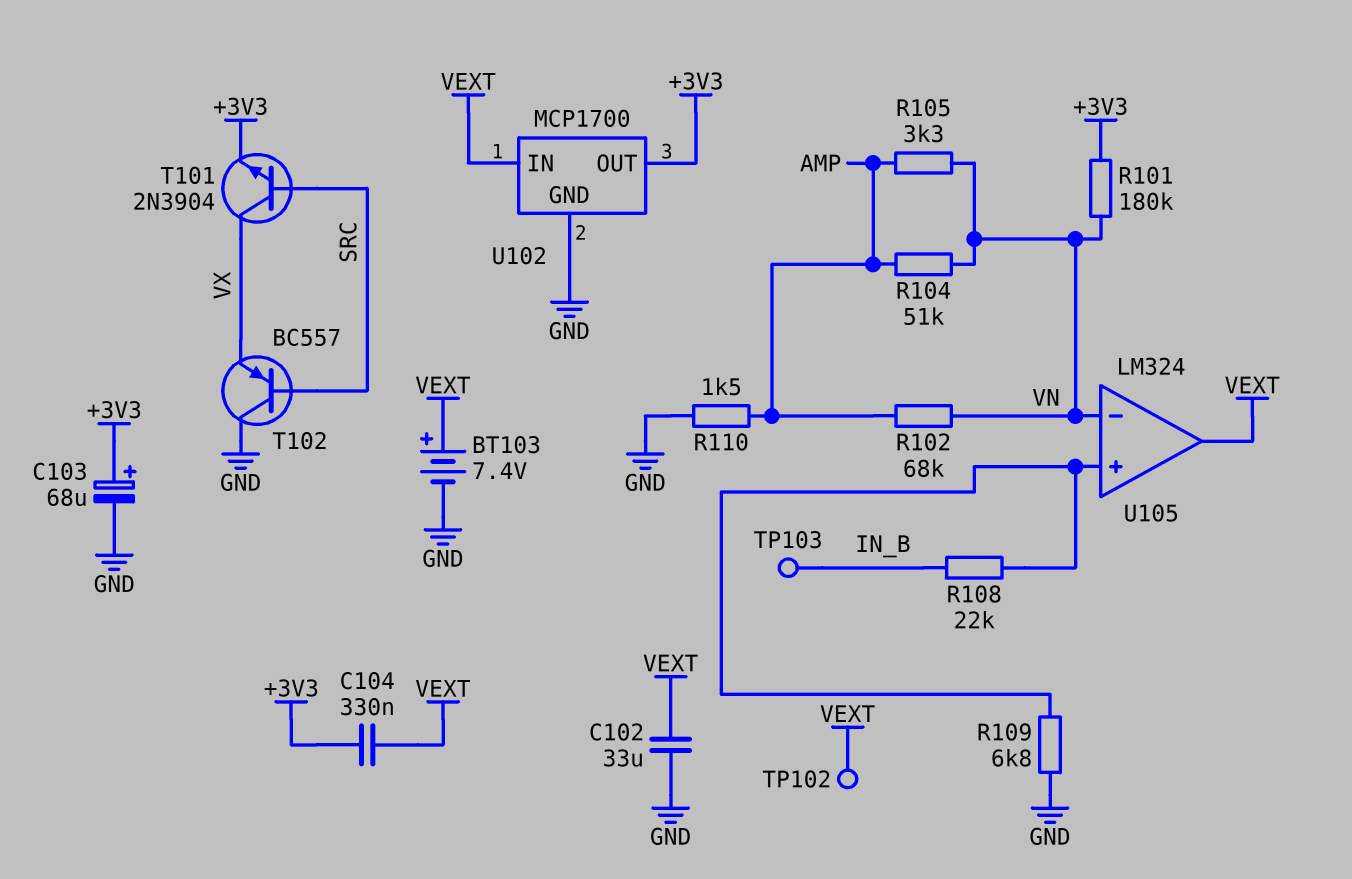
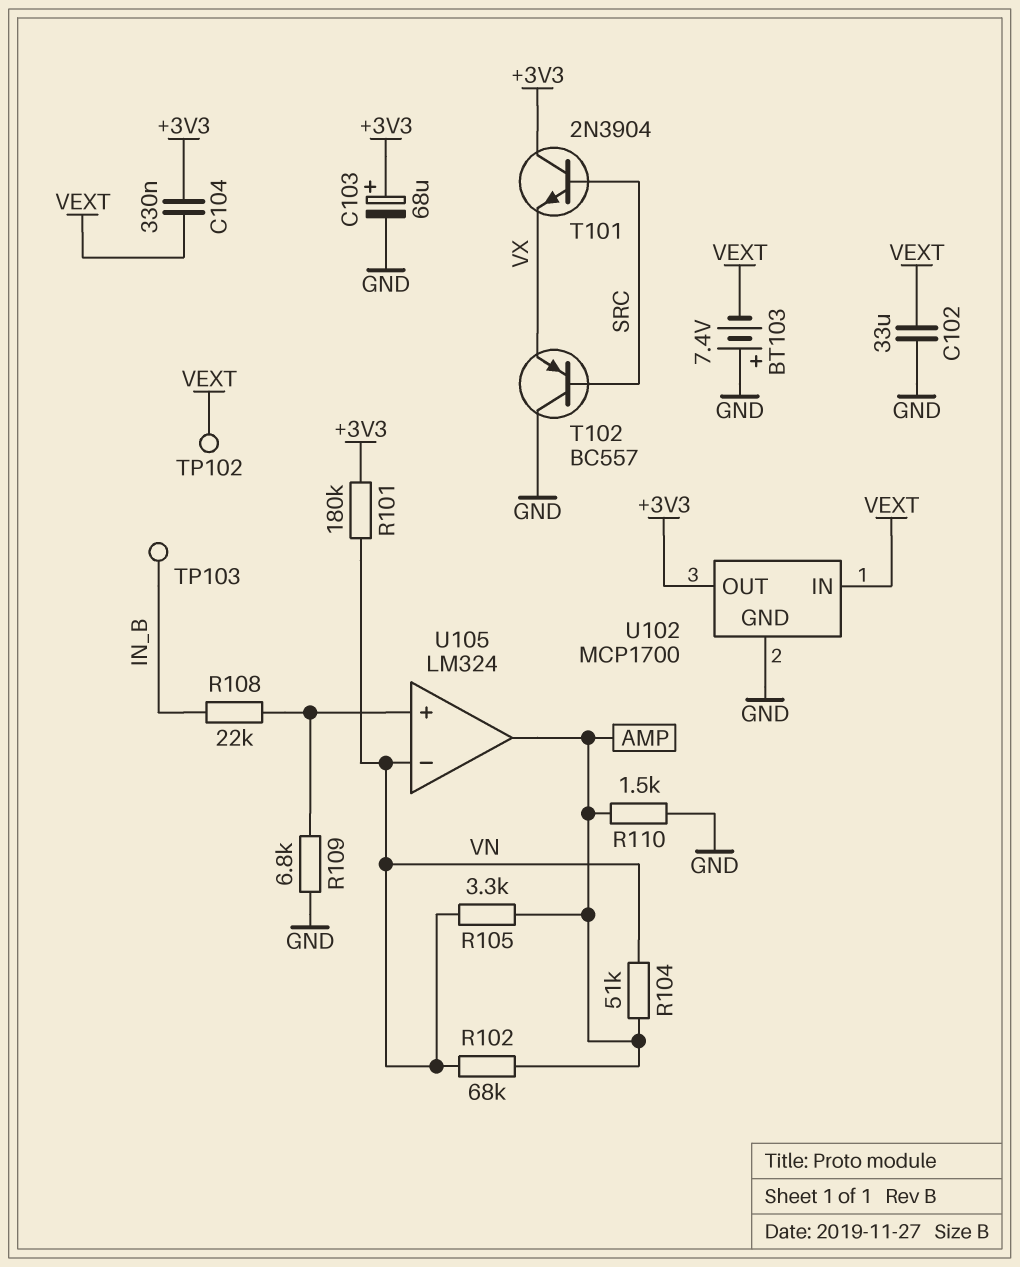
BT103: 7.4V (plus VEXT, minus GND) -> 7.4V (plus GND, minus VEXT)
T101: NPN 2N3904 (B SRC, C VX, E +3V3) -> NPN 2N3904 (B SRC, C +3V3, E VX)
U105 pin out: VEXT -> AMP

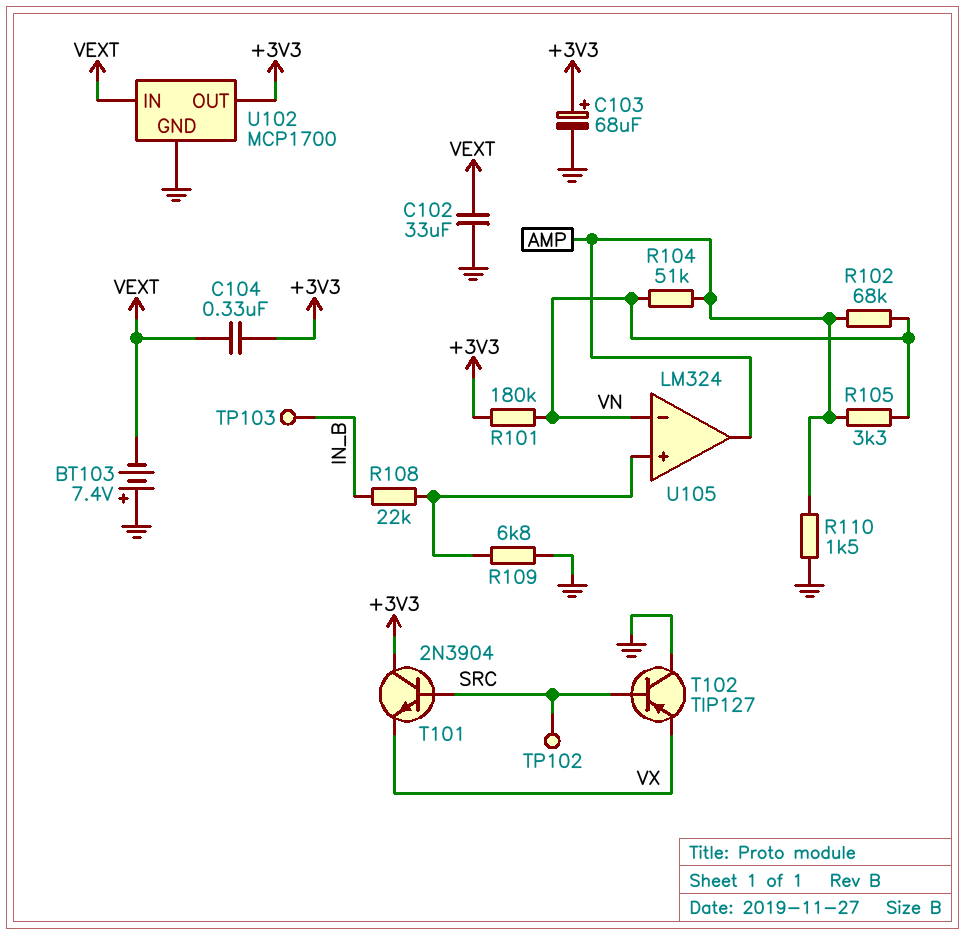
T102: PNP BC557 (B SRC, C GND, E VX) -> PNP TIP127 (B SRC, C GND, E VX)
TP102: test point (VEXT) -> test point (SRC)

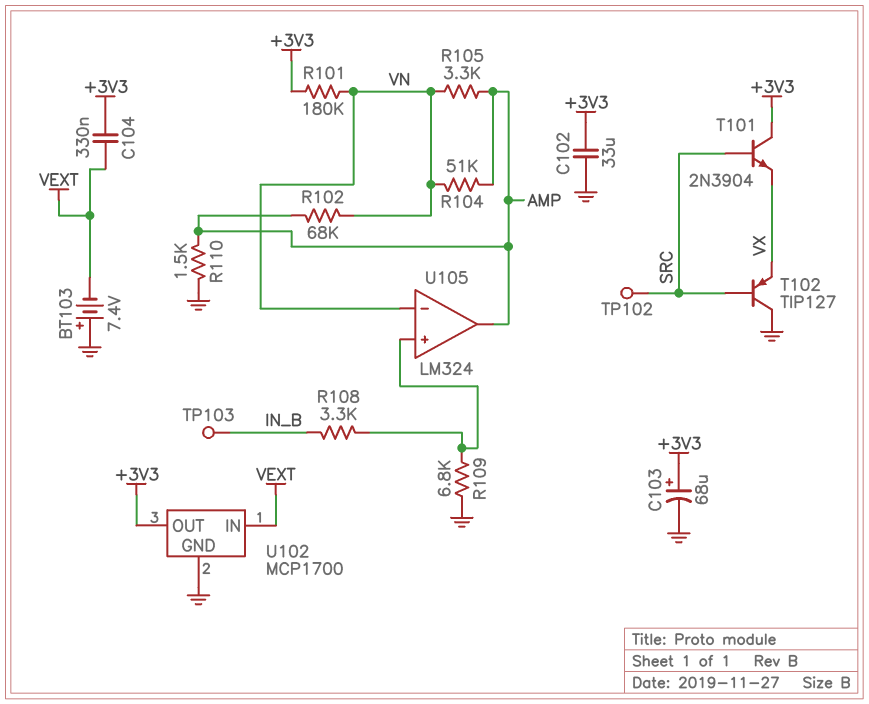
C102: 33uF (GND, VEXT) -> 33uF (+3V3, GND)
R108: 22k (IN_B, U105/in+) -> 3.3k (IN_B, U105/in+)

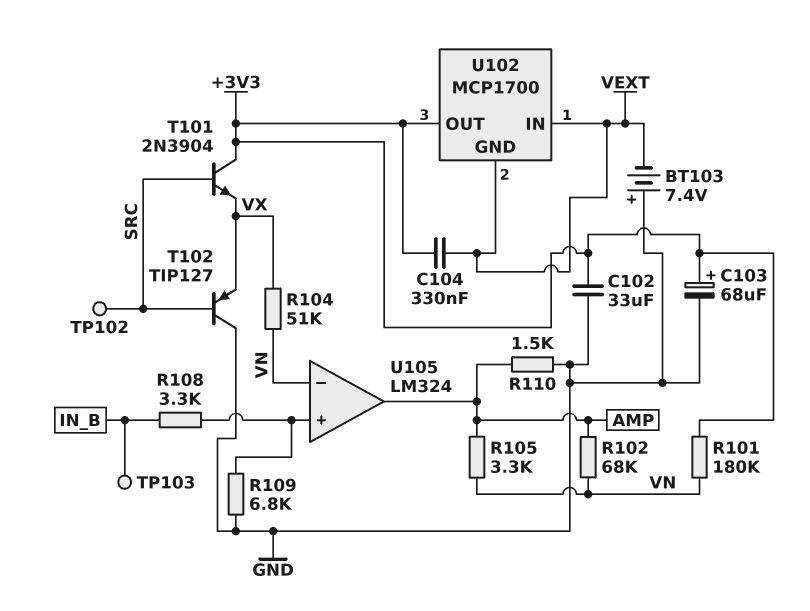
R104: 51k (AMP, VN) -> 51k (VN, VX)
U102 pin GND: GND -> VEXT

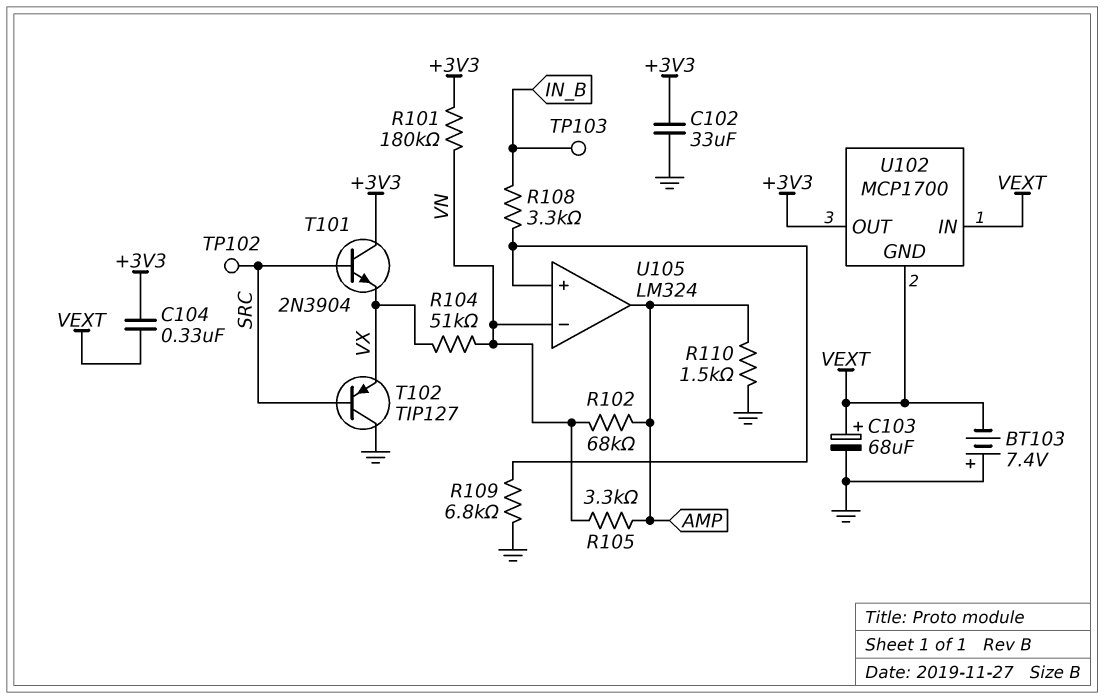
C103: 68uF (plus +3V3, minus GND) -> 68uF (plus VEXT, minus GND)

